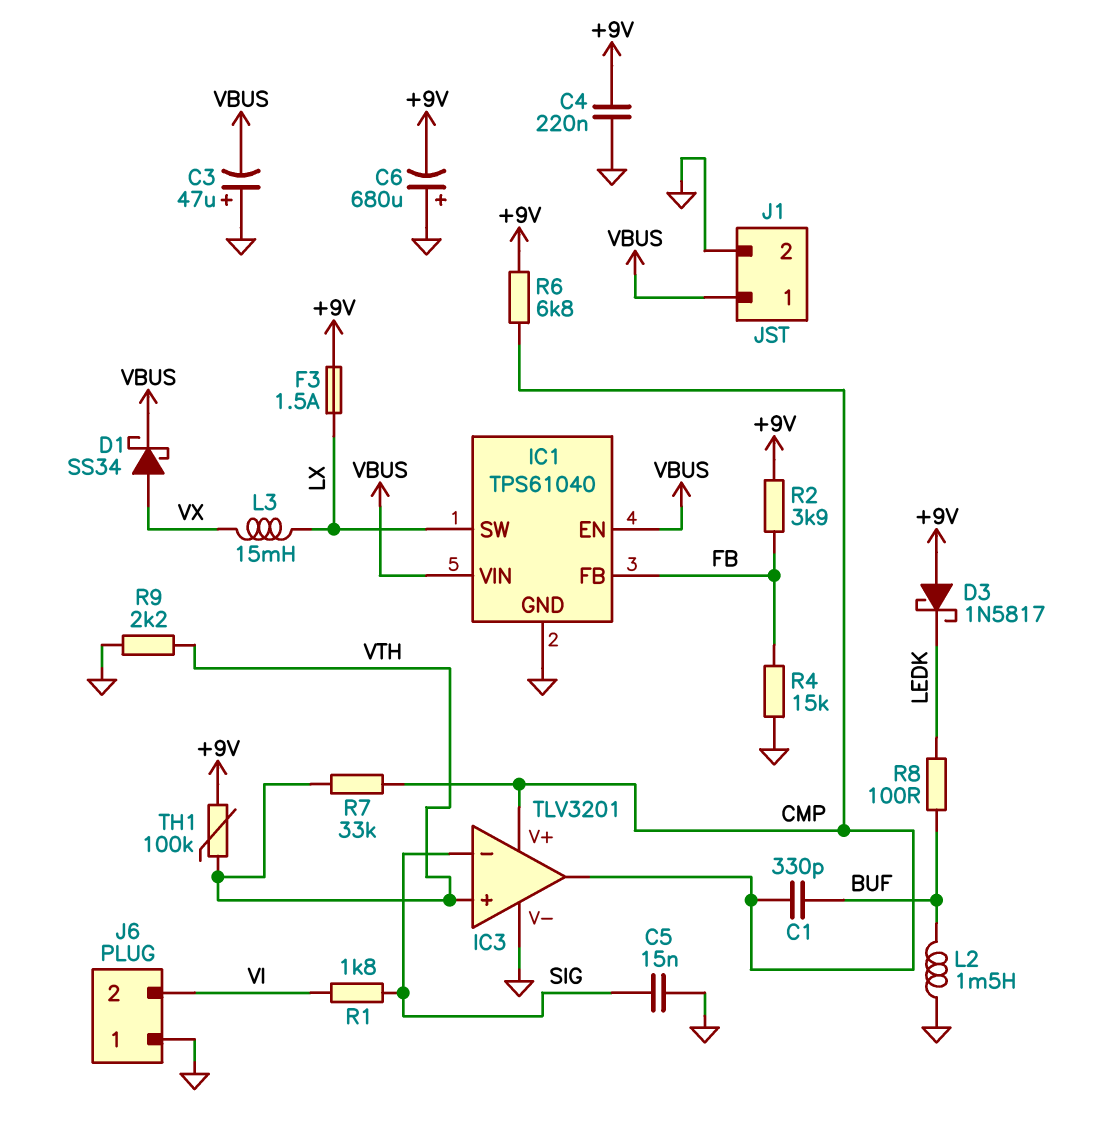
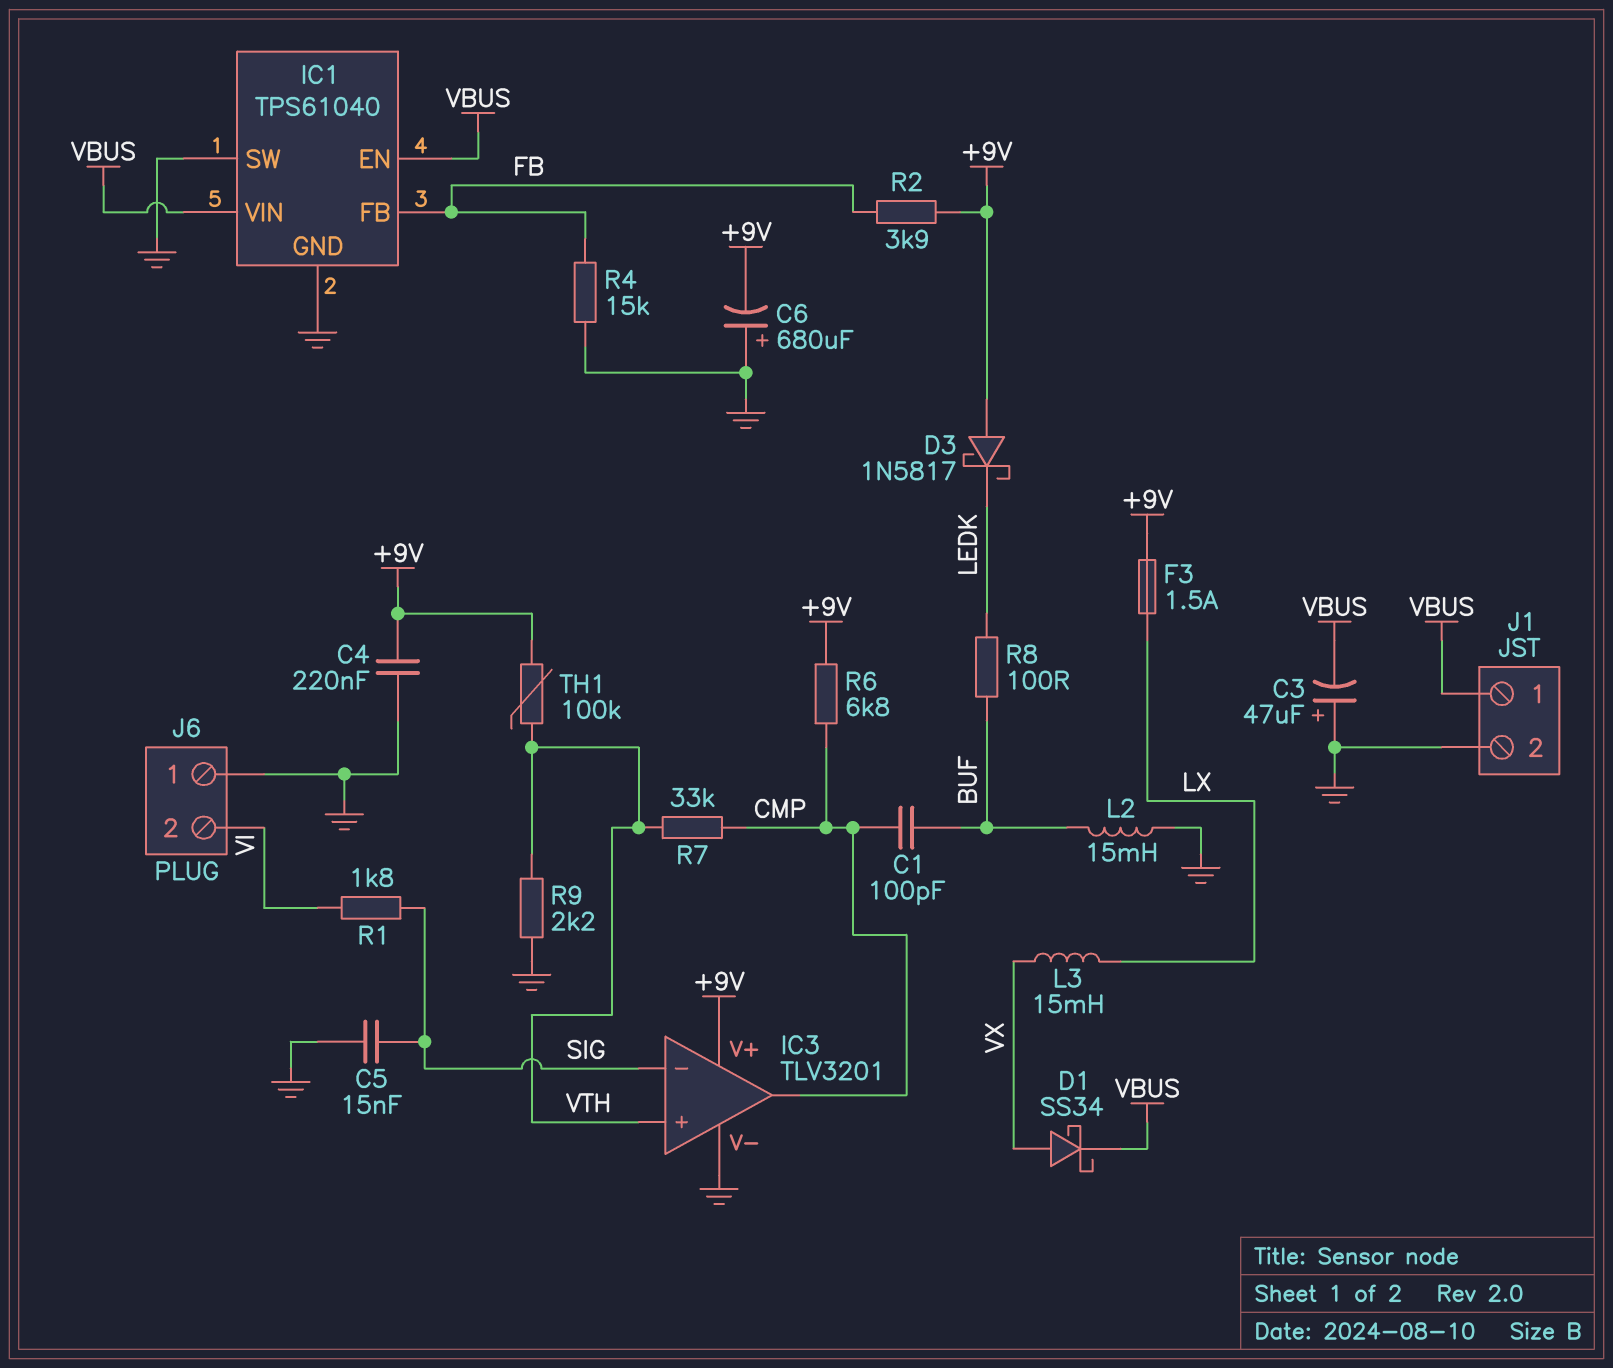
C1: 330pF (BUF, CMP) -> 100pF (BUF, CMP)
IC1 pin SW: LX -> GND
IC3 pin V+: CMP -> +9V
L2: 1.5mH (BUF, GND) -> 15mH (BUF, GND)

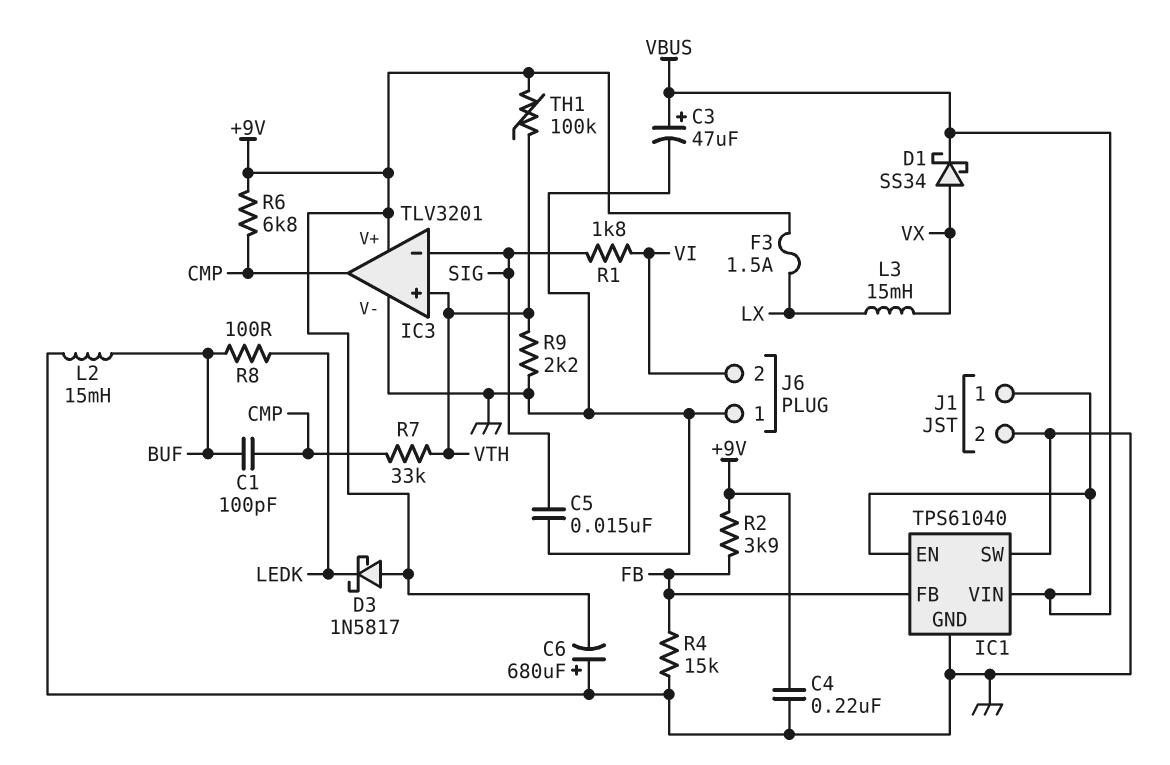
C3: 47uF (plus GND, minus VBUS) -> 47uF (plus VBUS, minus GND)

